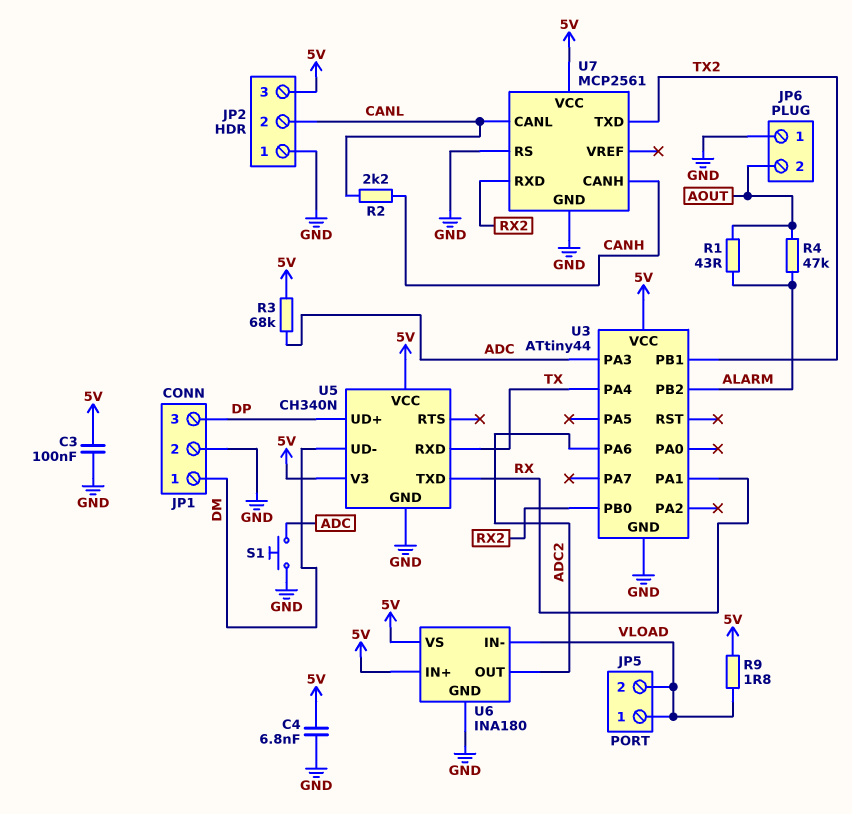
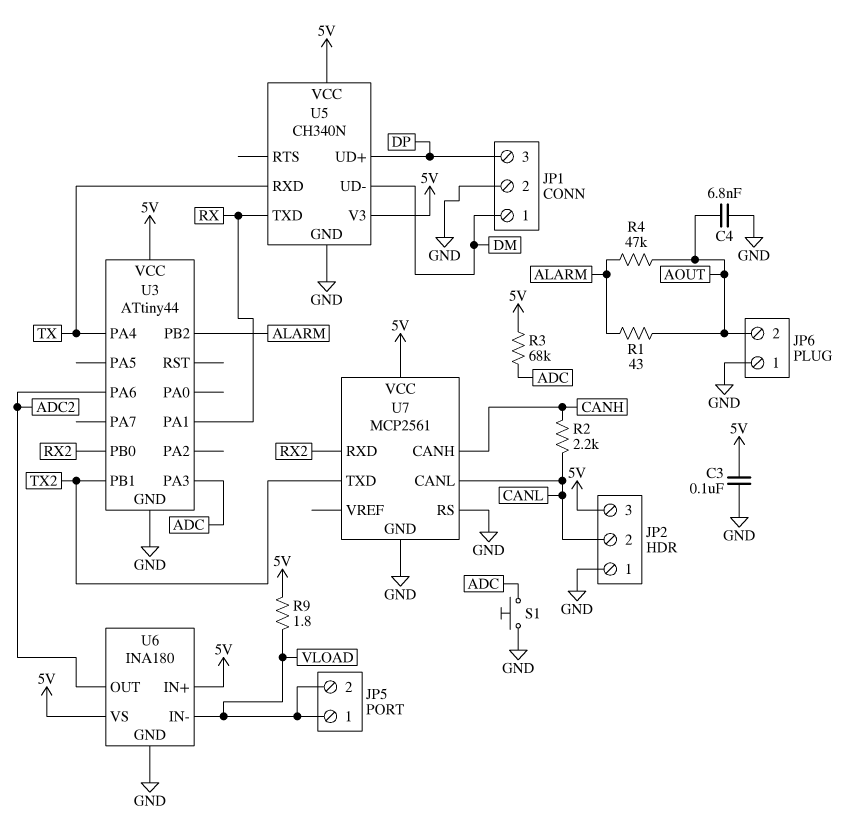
C4: 6.8nF (5V, GND) -> 6.8nF (AOUT, GND)

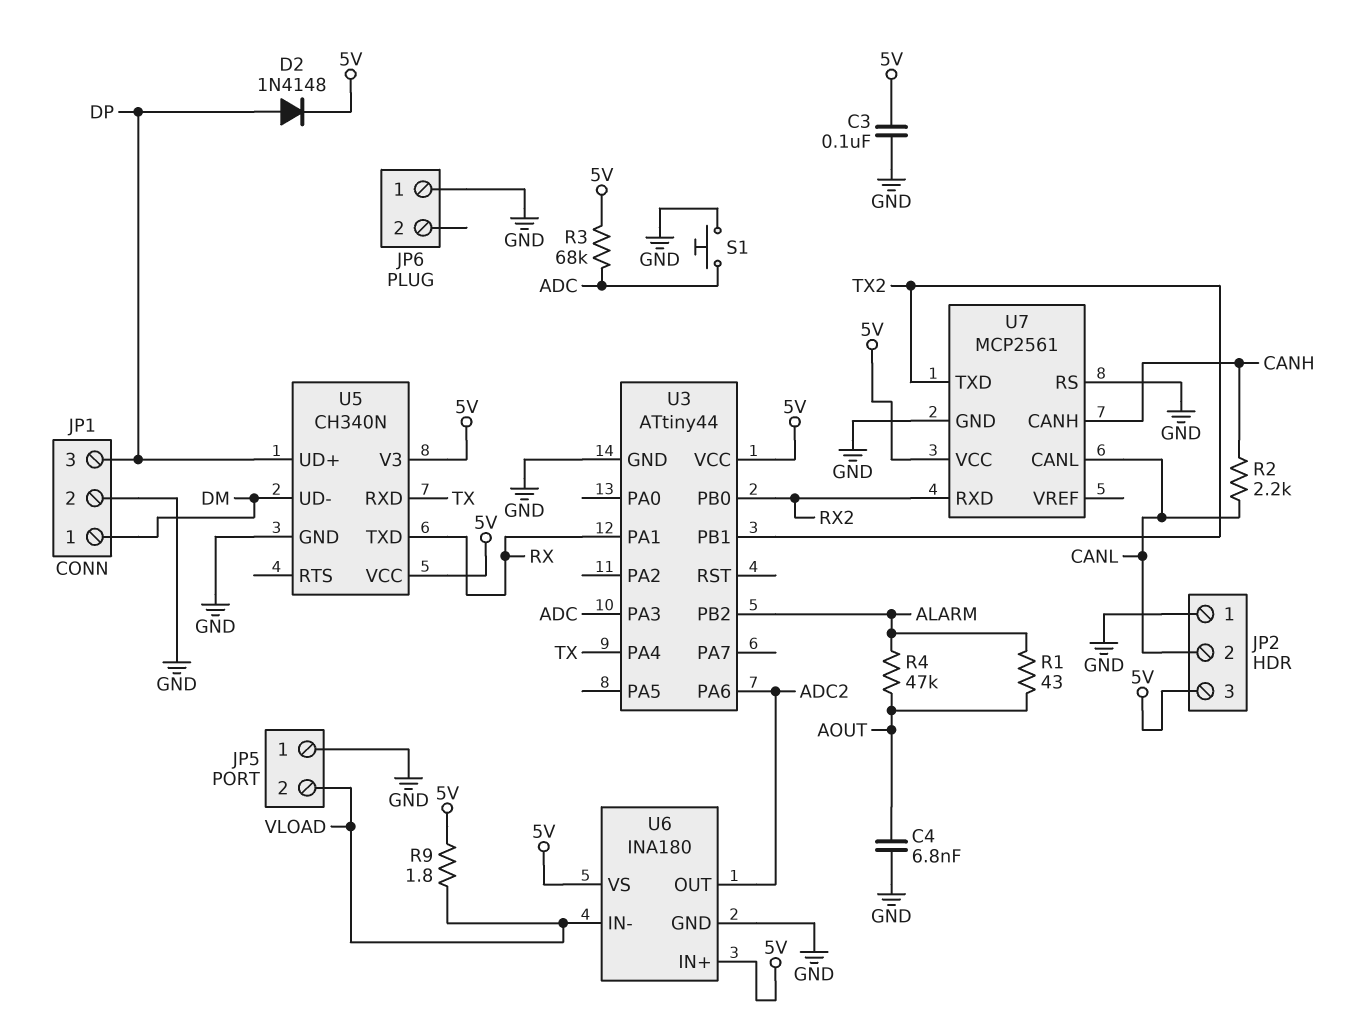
D2: none -> diode 1N4148 (A DP, K 5V)
JP5 pin 1: VLOAD -> GND
JP6 pin 2: AOUT -> none

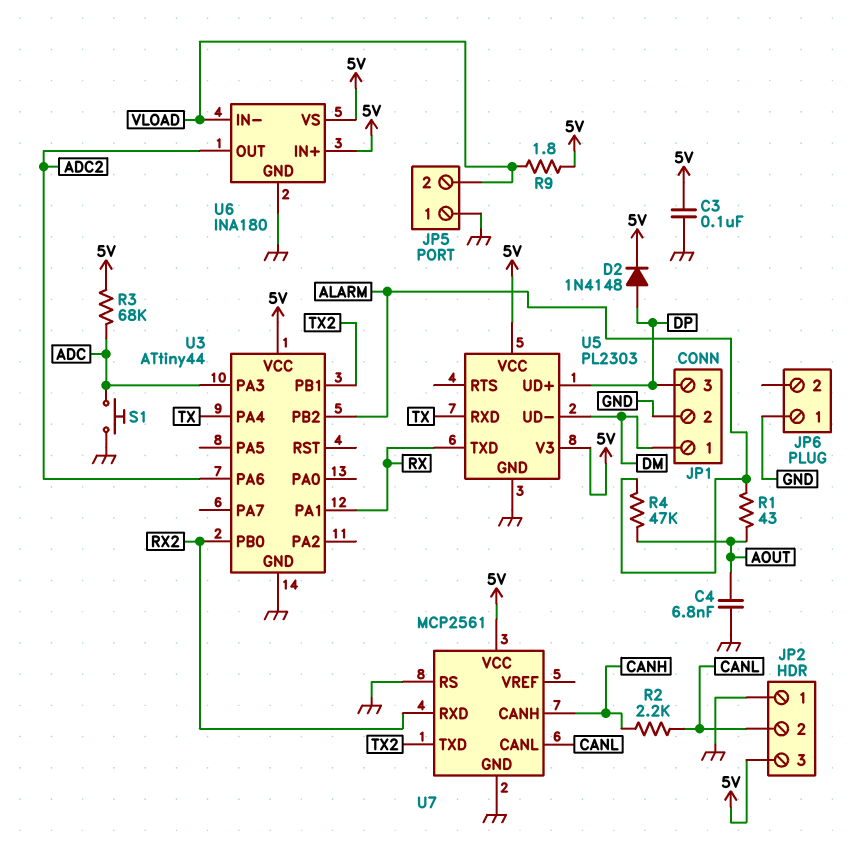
U5: CH340N -> PL2303

